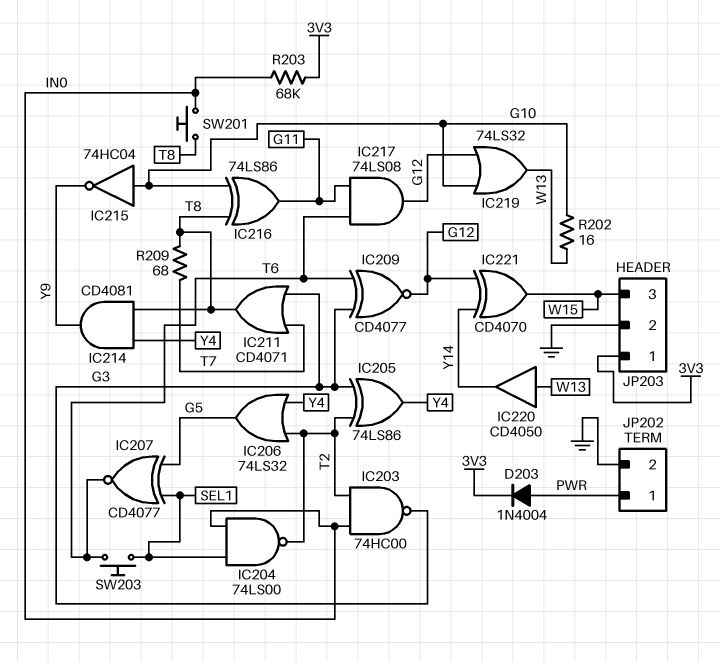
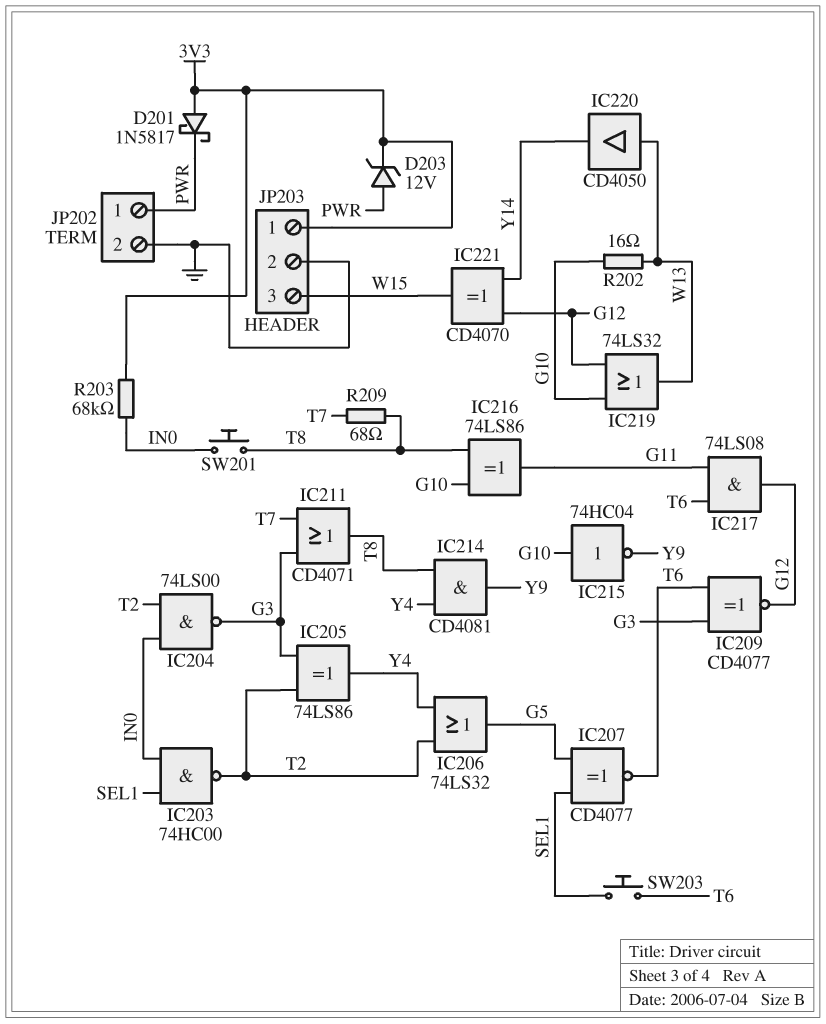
D201: none -> schottky 1N5817 (A 3V3, K PWR)
D203: diode 1N4004 (A PWR, K 3V3) -> zener 12V (A PWR, K 3V3)
IC203: NAND 74HC00 (in IN0, in T2, out G3) -> NAND 74HC00 (in IN0, in SEL1, out T2)
IC204: NAND 74LS00 (in IN0, in SEL1, out T2) -> NAND 74LS00 (in IN0, in T2, out G3)

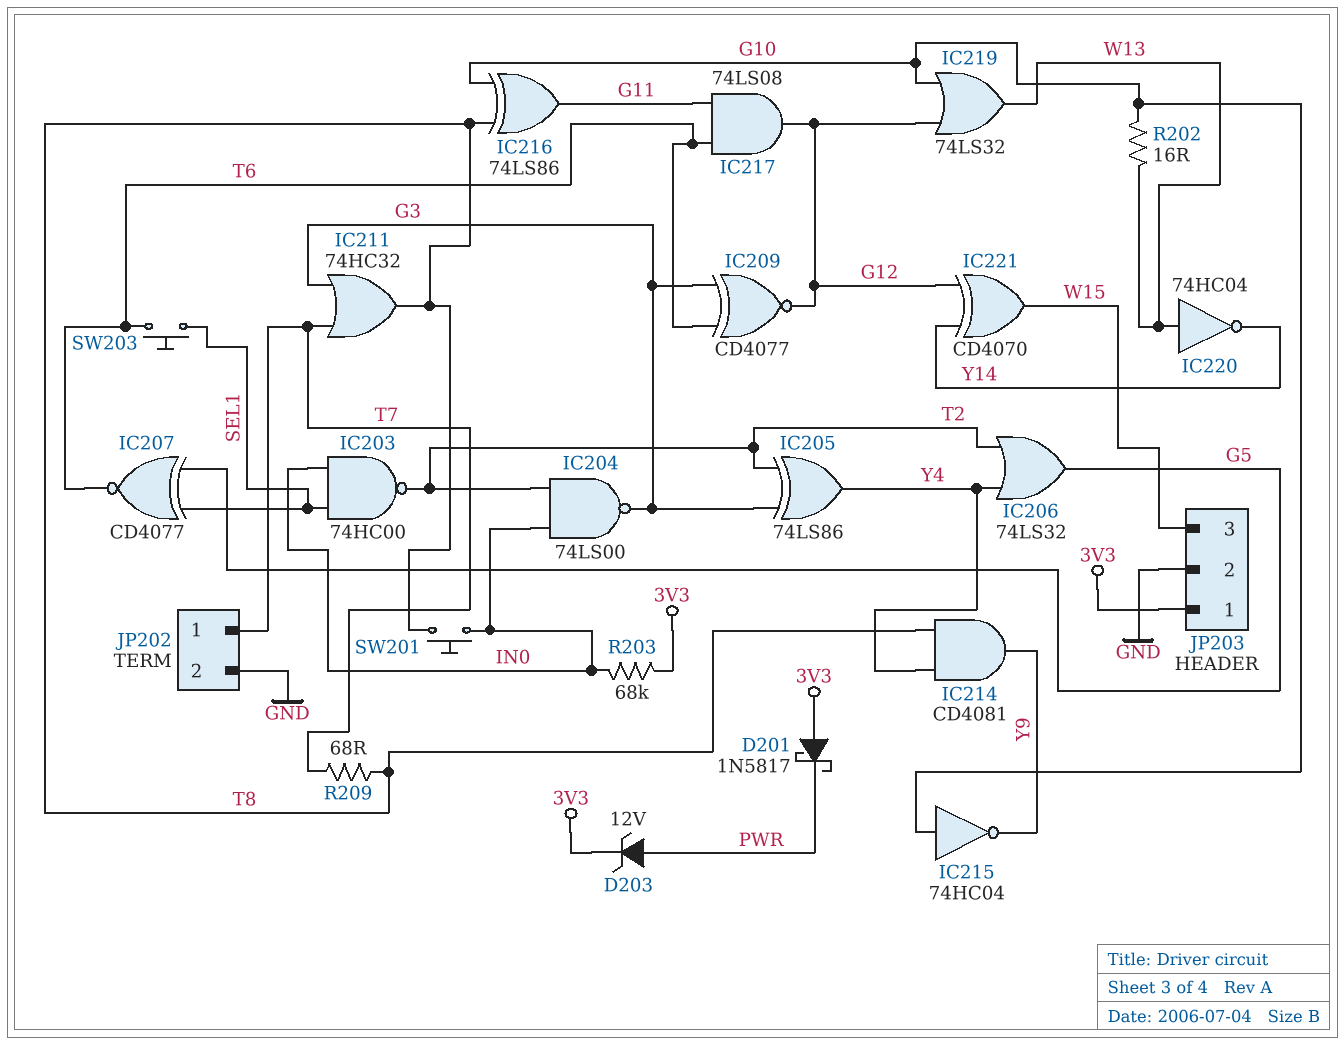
IC211: OR CD4071 (in G3, in T7, out T8) -> OR 74HC32 (in G3, in T7, out T8)
IC220: buffer CD4050 (in W13, out Y14) -> NOT 74HC04 (in W13, out Y14)
JP202 pin 1: PWR -> T7

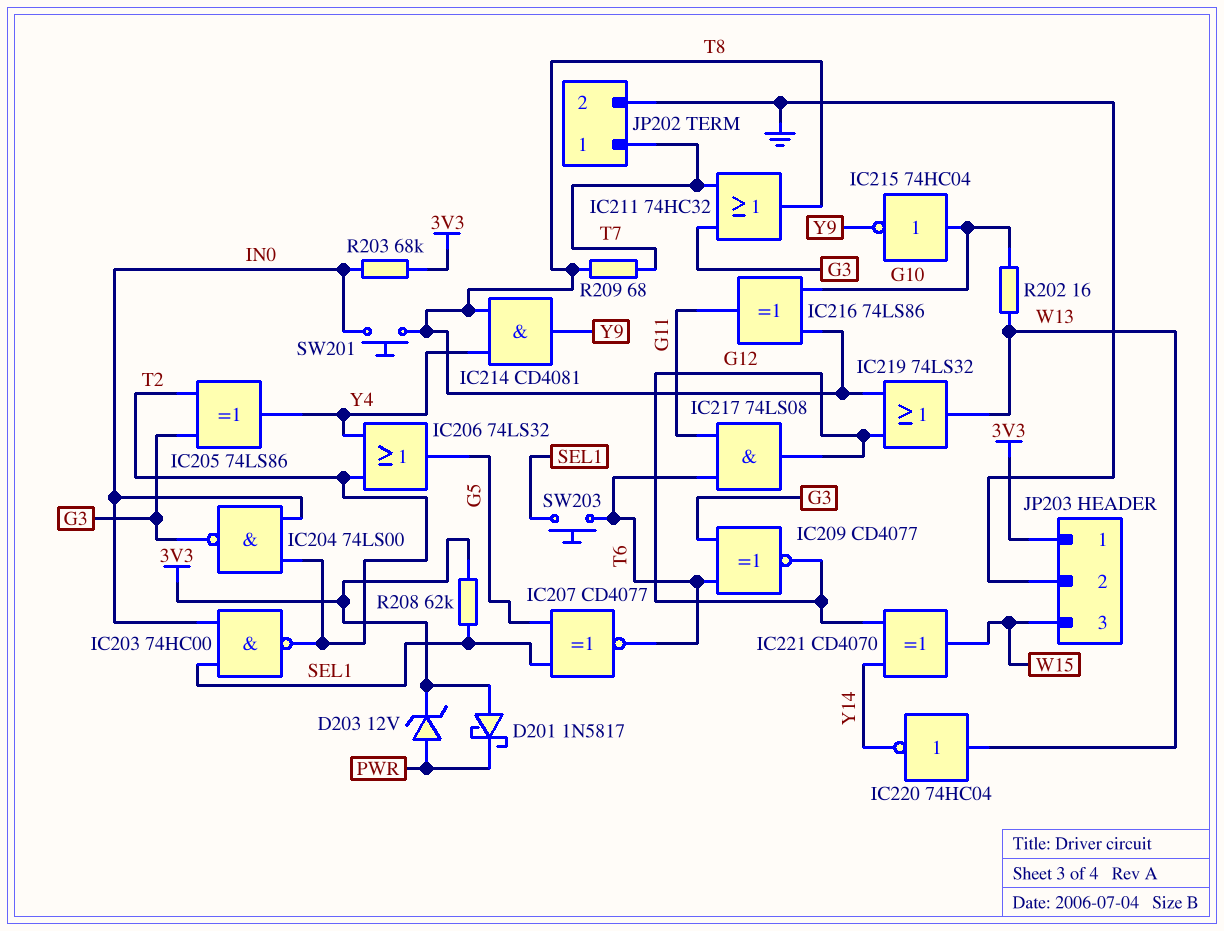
IC219: OR 74LS32 (in G10, in G12, out W13) -> OR 74LS32 (in G12, in T8, out W13)
R208: none -> 62k (3V3, SEL1)

